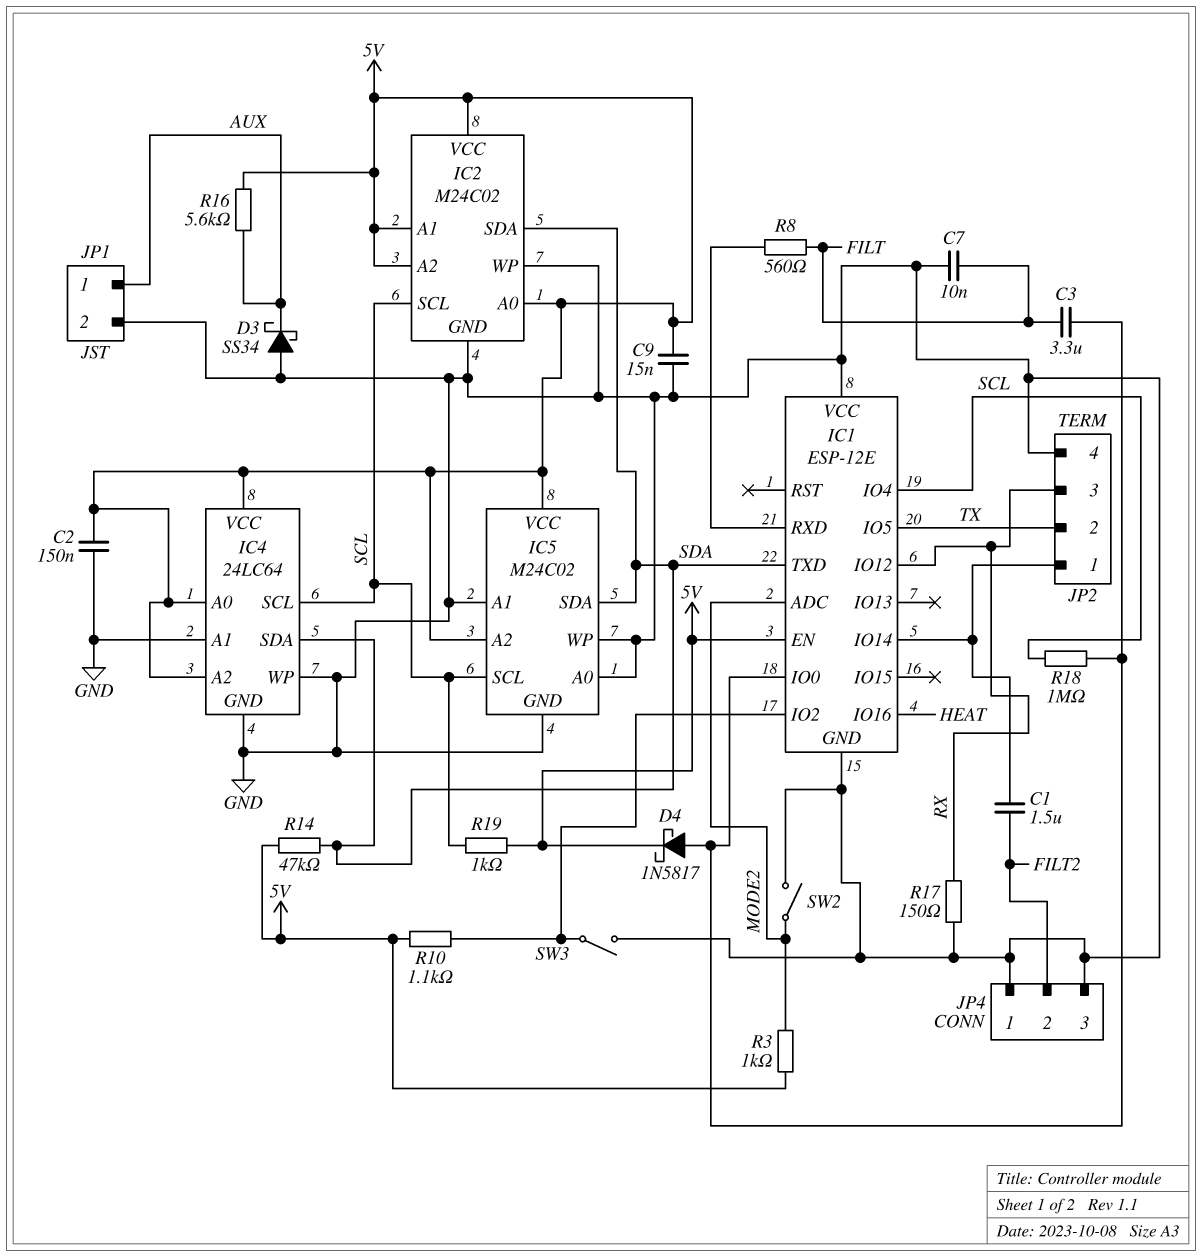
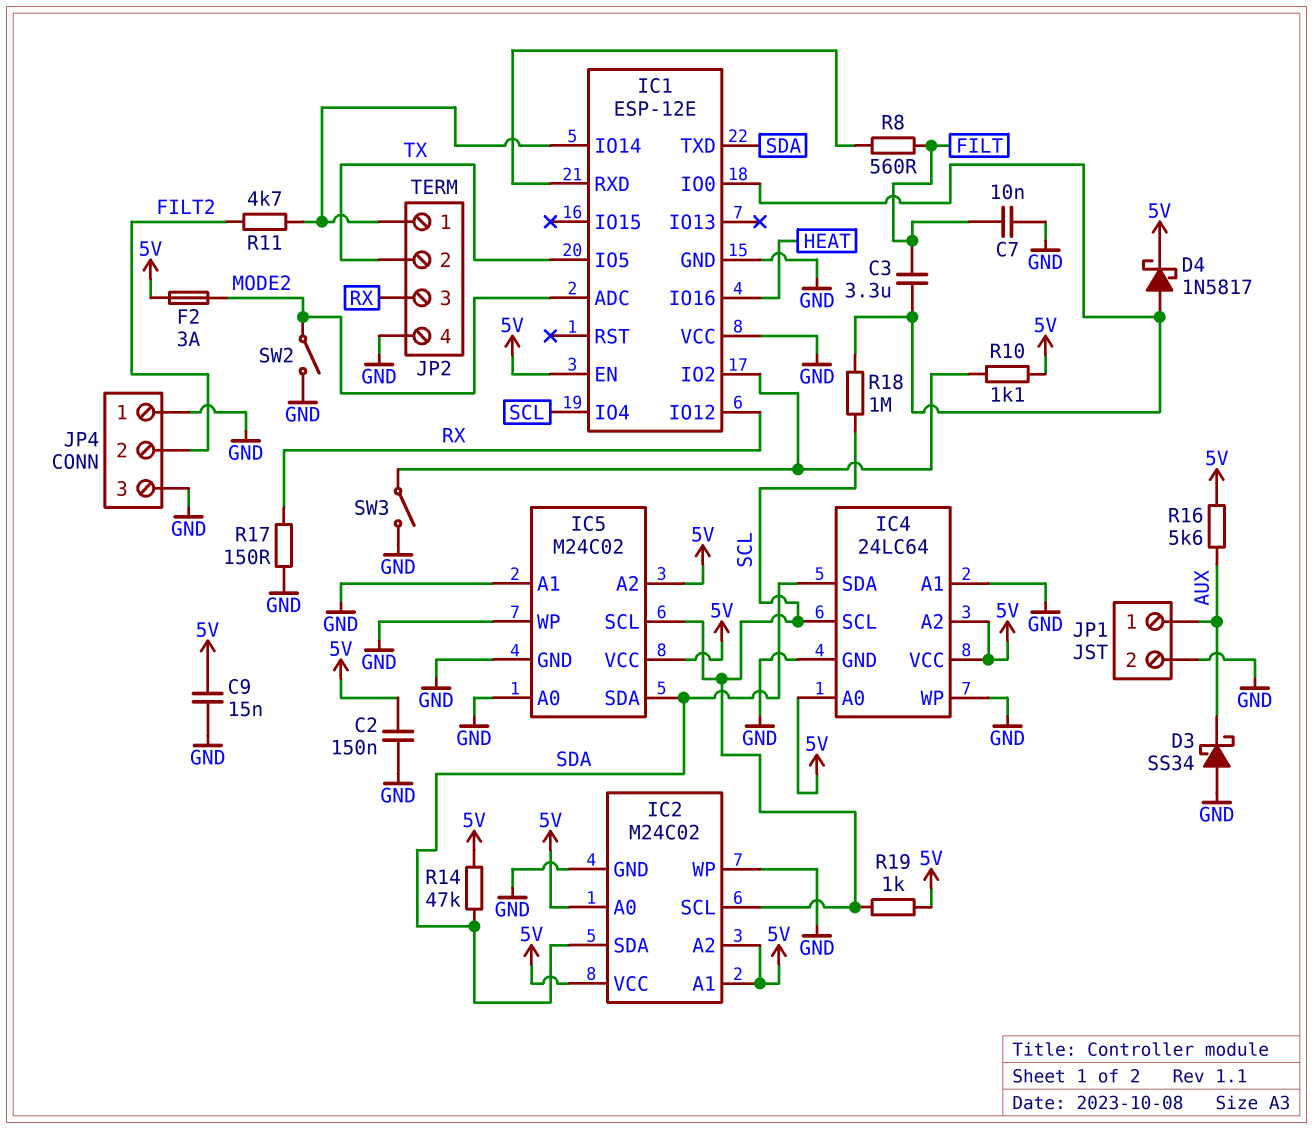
C1: 1.5uF (FILT2, IC1/IO14) -> none
F2: none -> 3A (5V, MODE2)
R3: 1k (5V, MODE2) -> none
R11: none -> 4.7k (FILT2, IC1/IO14)

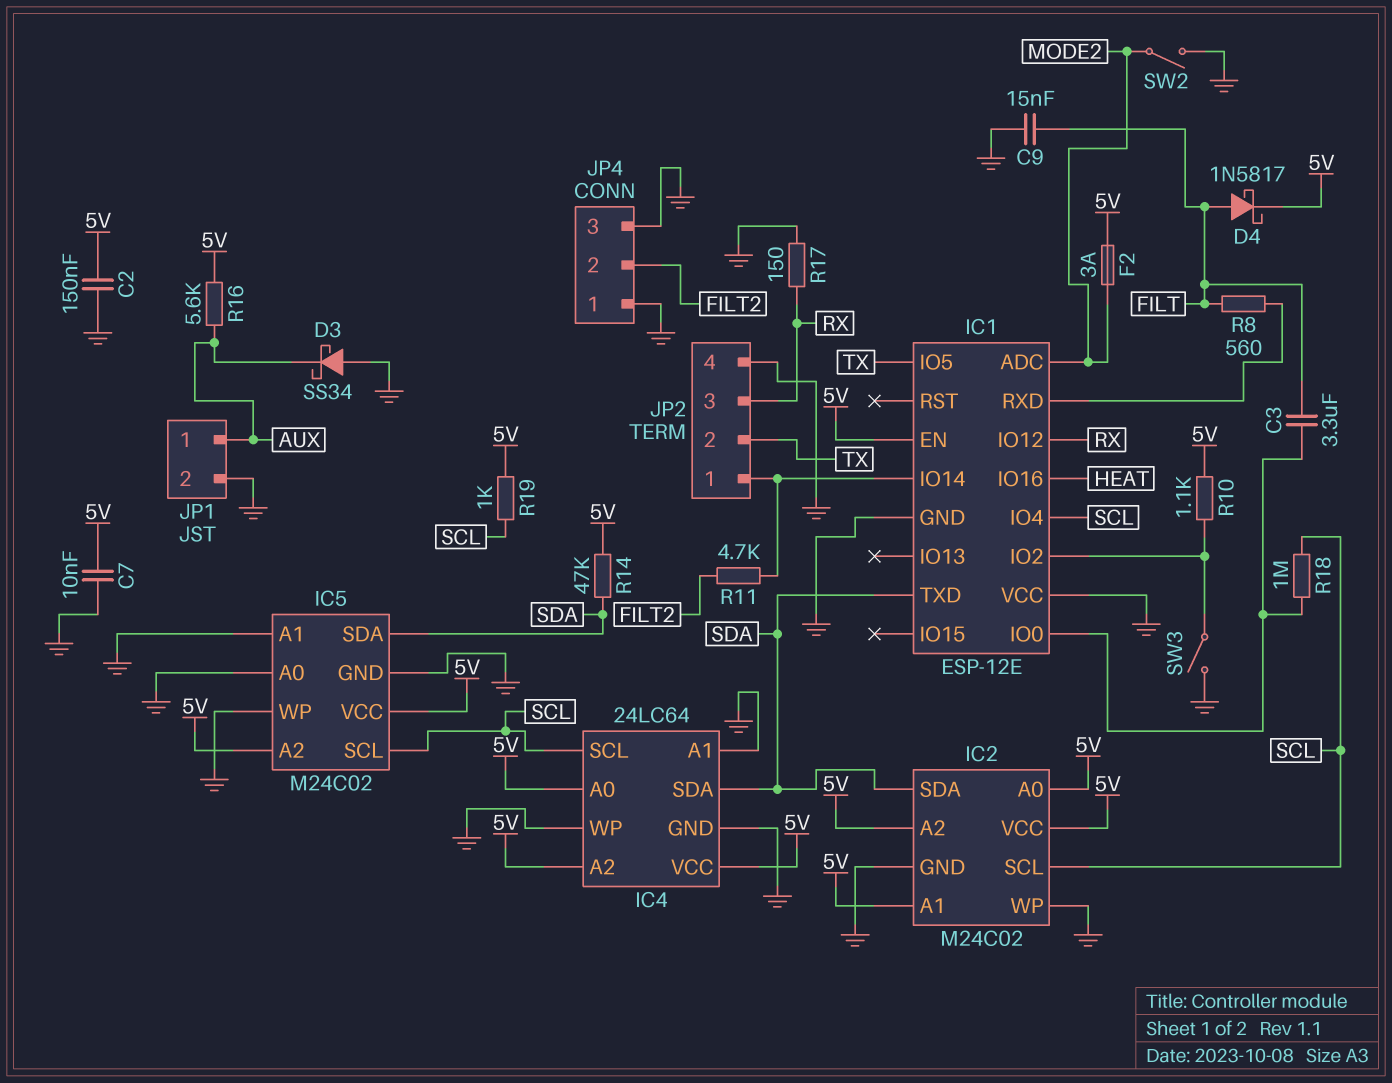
C7: 10nF (FILT, GND) -> 10nF (5V, GND)
C9: 15nF (5V, GND) -> 15nF (FILT, GND)
D4: schottky 1N5817 (A IC1/IO0, K 5V) -> schottky 1N5817 (A FILT, K 5V)

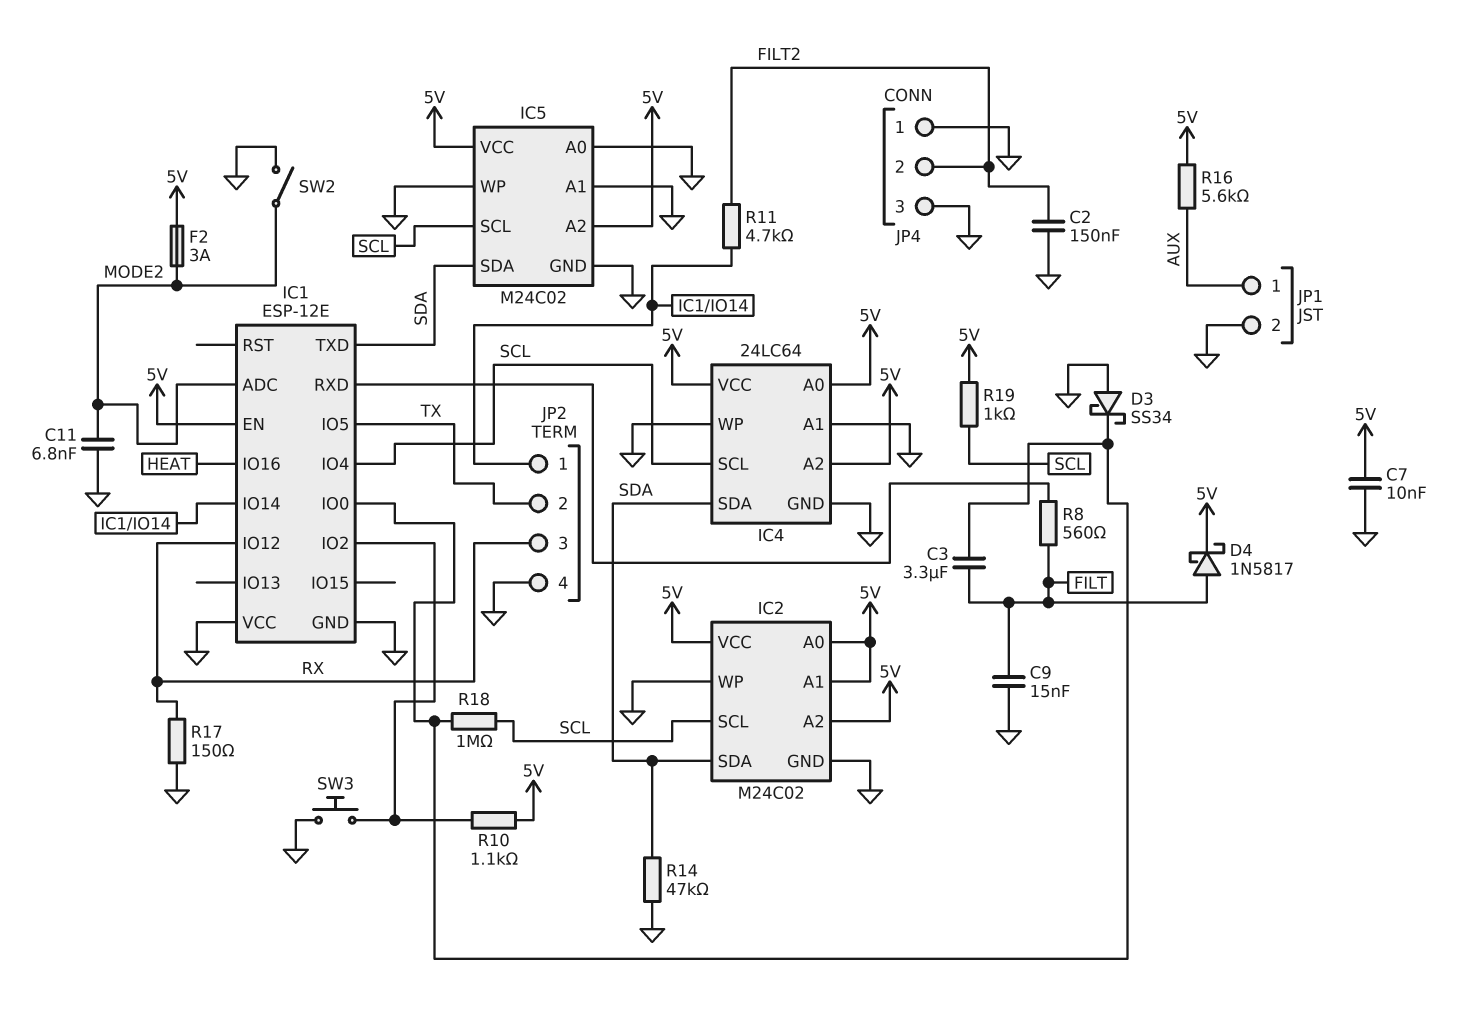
C2: 150nF (5V, GND) -> 150nF (FILT2, GND)
C11: none -> 6.8nF (GND, MODE2)
D3: schottky SS34 (A GND, K AUX) -> schottky SS34 (A GND, K IC1/IO0)
R14: 47k (5V, SDA) -> 47k (GND, SDA)
SW3: switch (GND, IC1/IO2) -> button (GND, IC1/IO2)

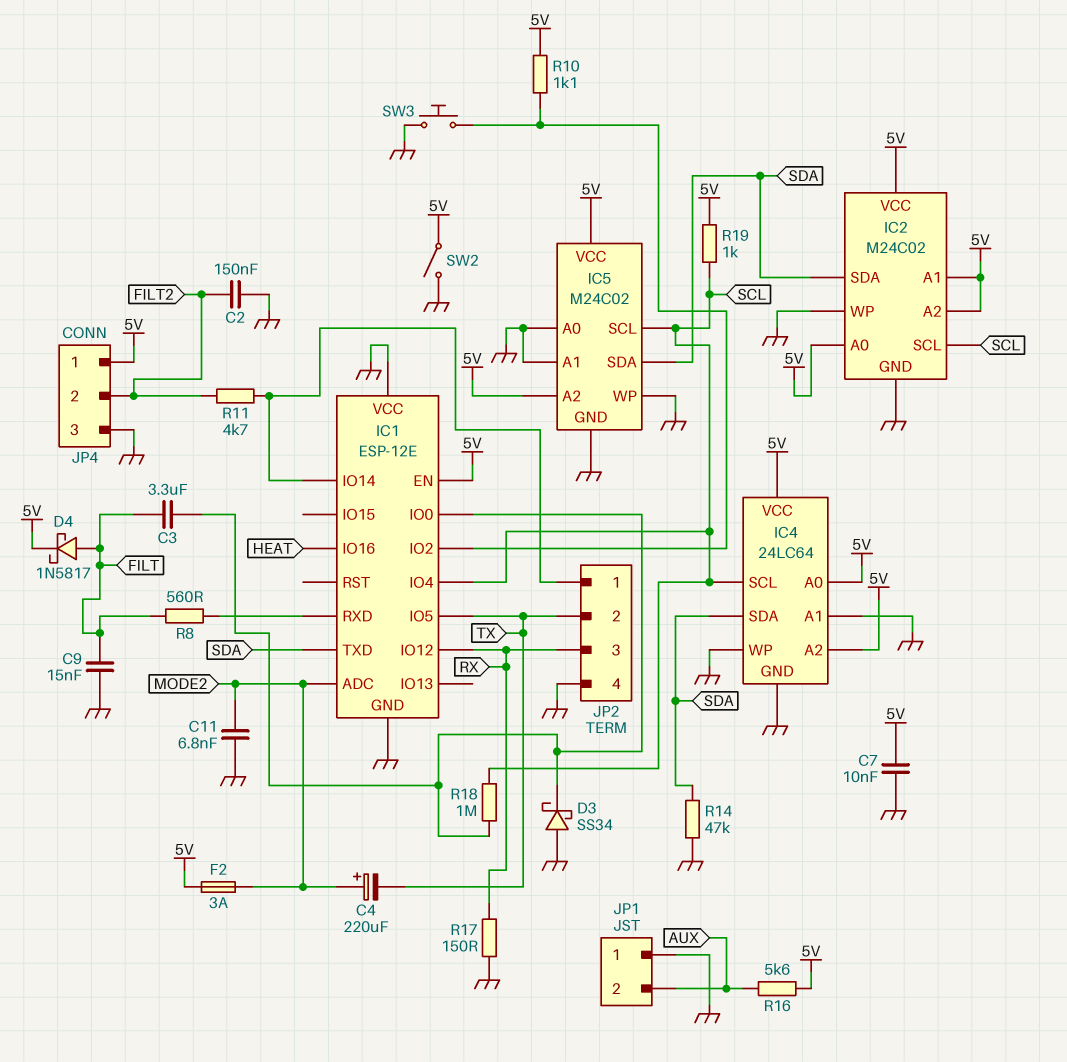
C4: none -> 220uF (plus MODE2, minus TX)
JP1 pin 1: AUX -> GND
JP1 pin 2: GND -> AUX
JP4 pin 1: GND -> 5V
SW2: switch (GND, MODE2) -> switch (5V, GND)

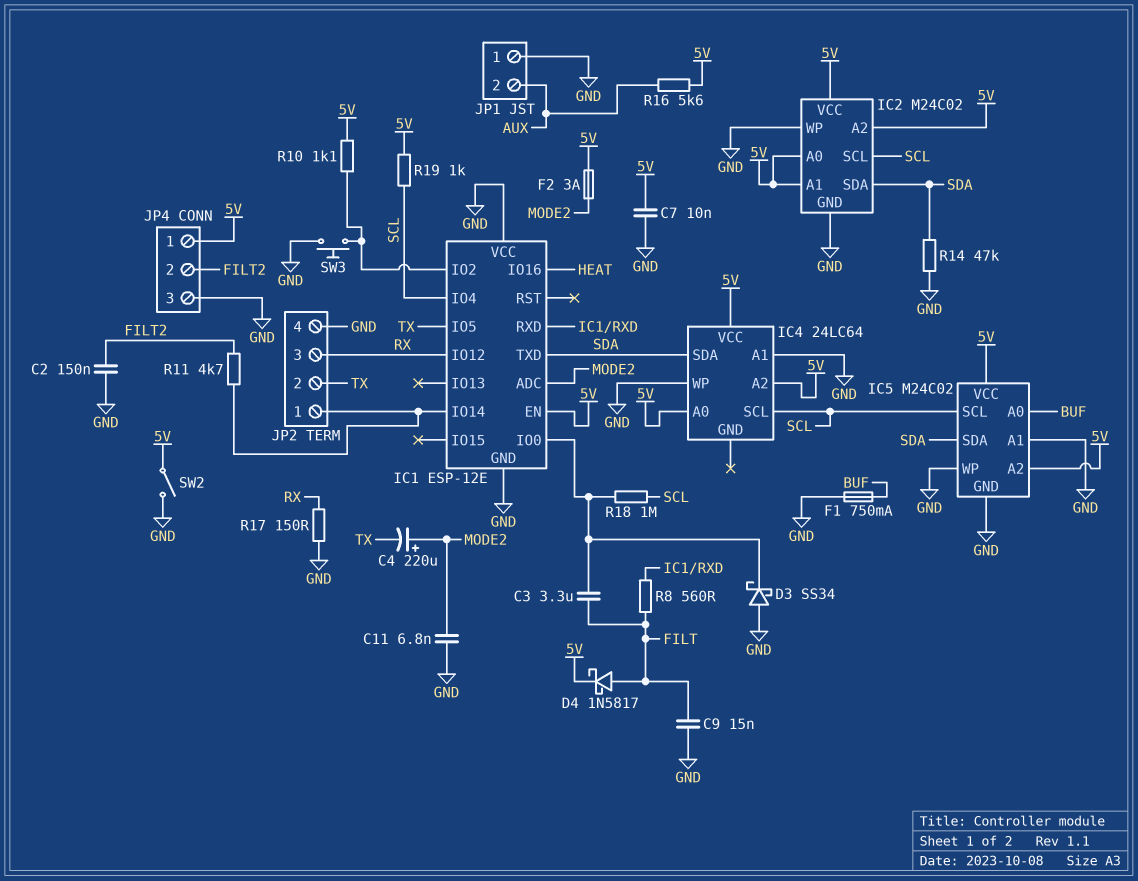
F1: none -> 750mA (BUF, GND)
IC4 pin GND: GND -> none
IC5 pin A0: GND -> BUF

